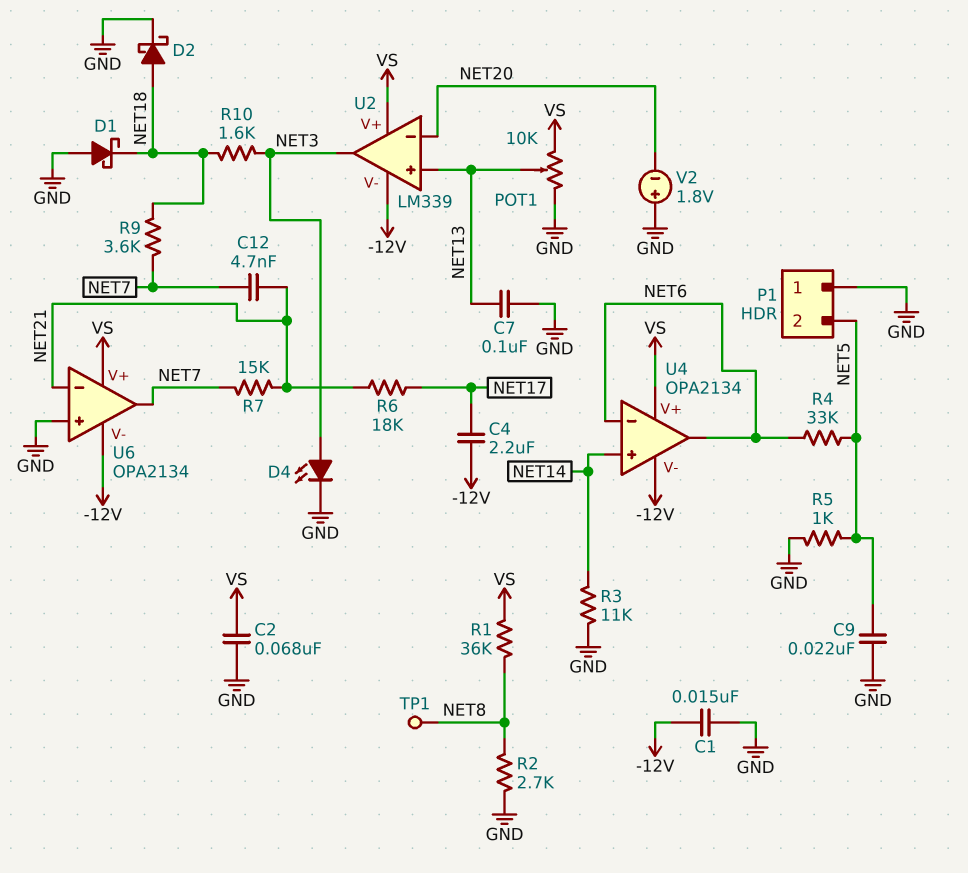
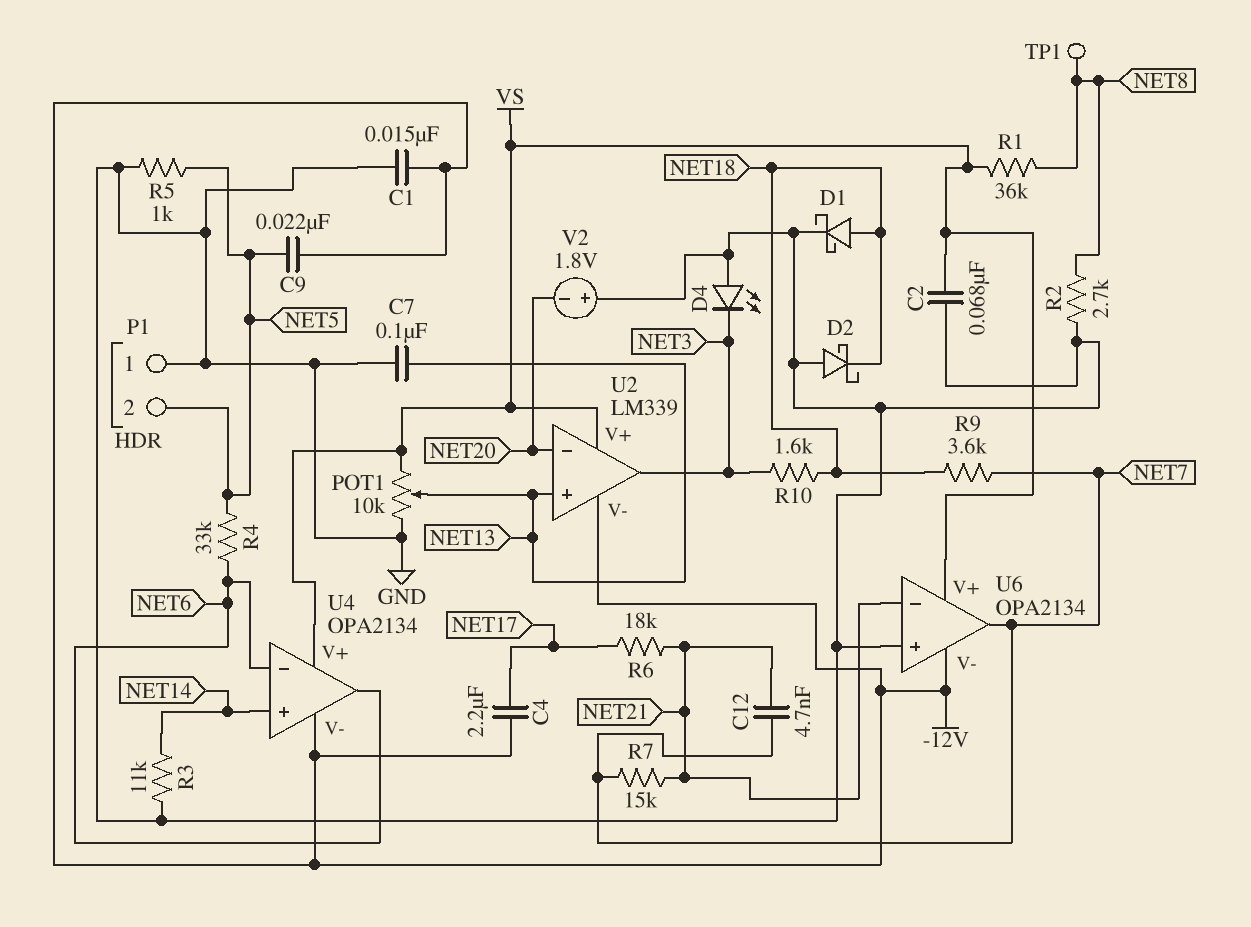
C9: 22nF (GND, NET5) -> 22nF (-12V, NET5)
D1: schottky (A GND, K NET18) -> schottky (A NET18, K GND)
D2: schottky (A NET18, K GND) -> schottky (A GND, K NET18)
D4: LED (A NET3, K GND) -> LED (A GND, K NET3)

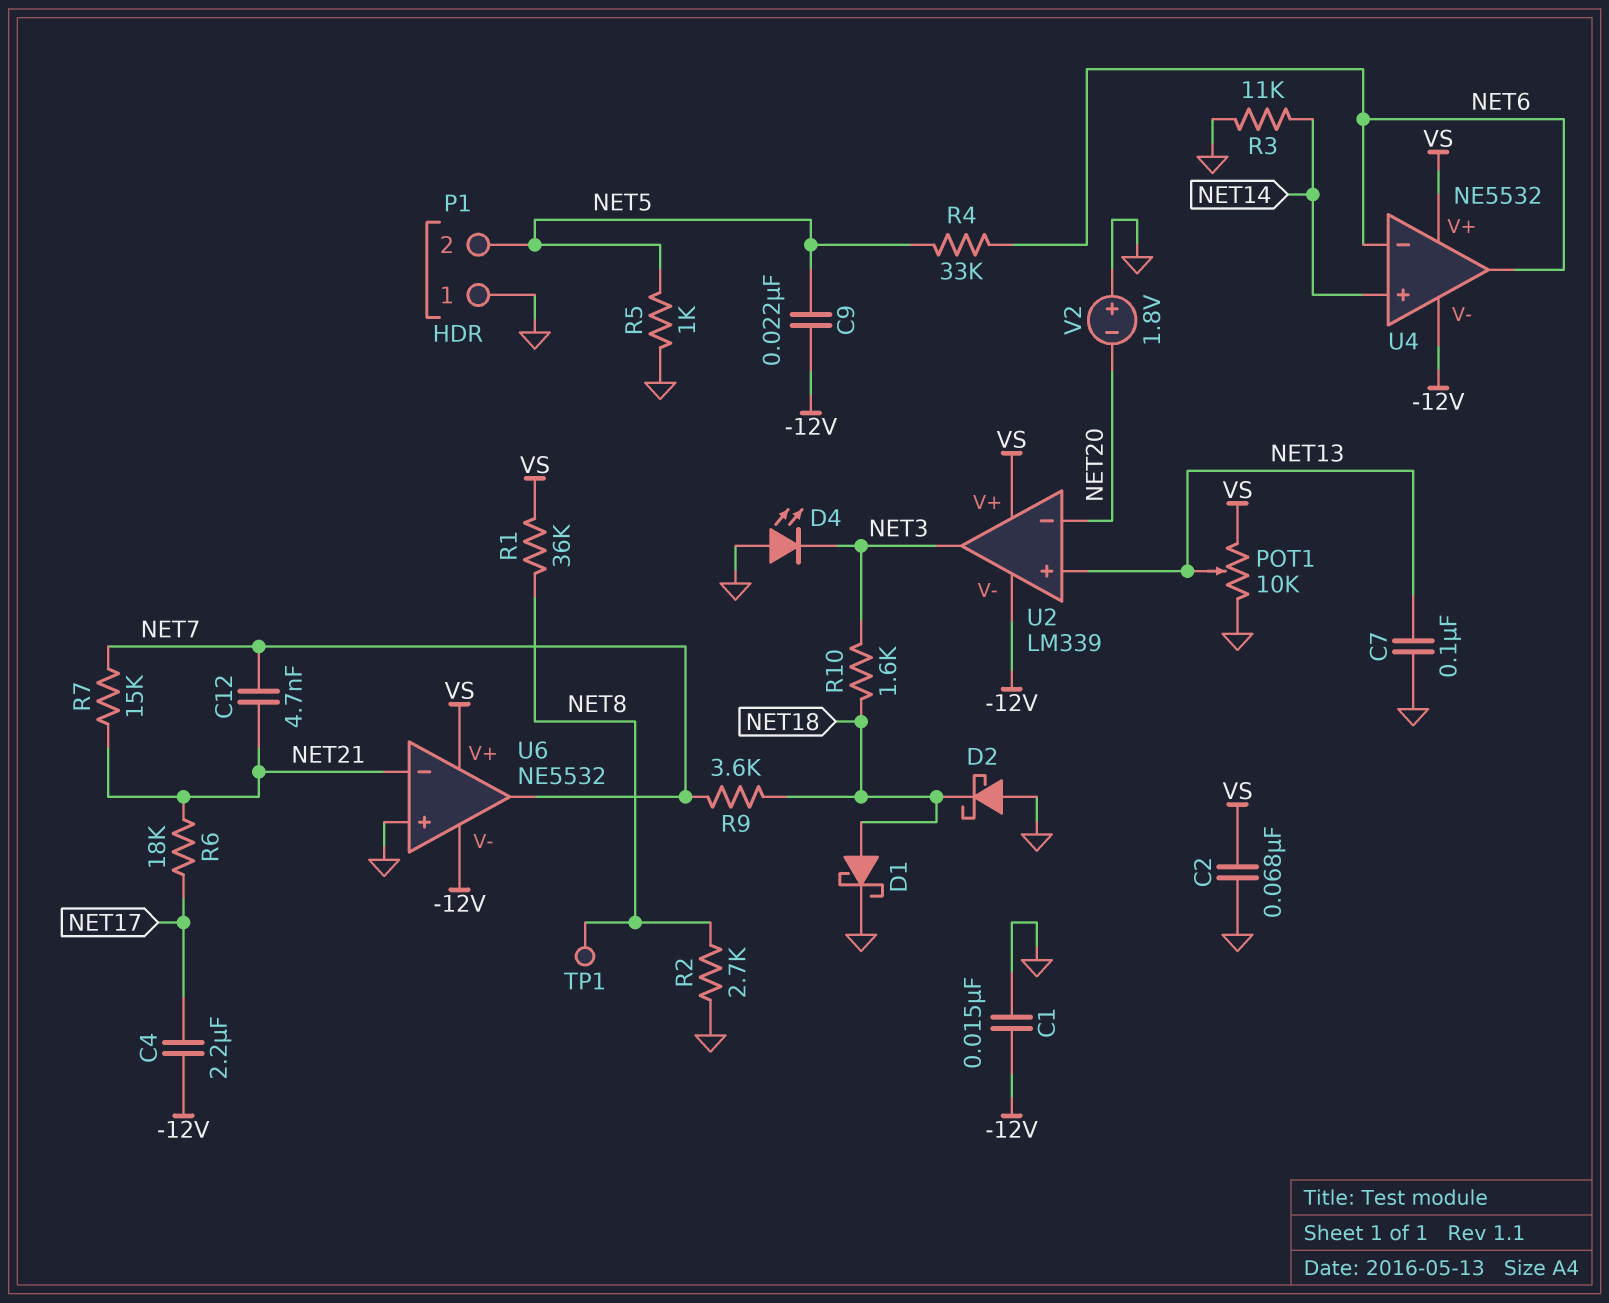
U4: OPA2134 -> NE5532
U6: OPA2134 -> NE5532

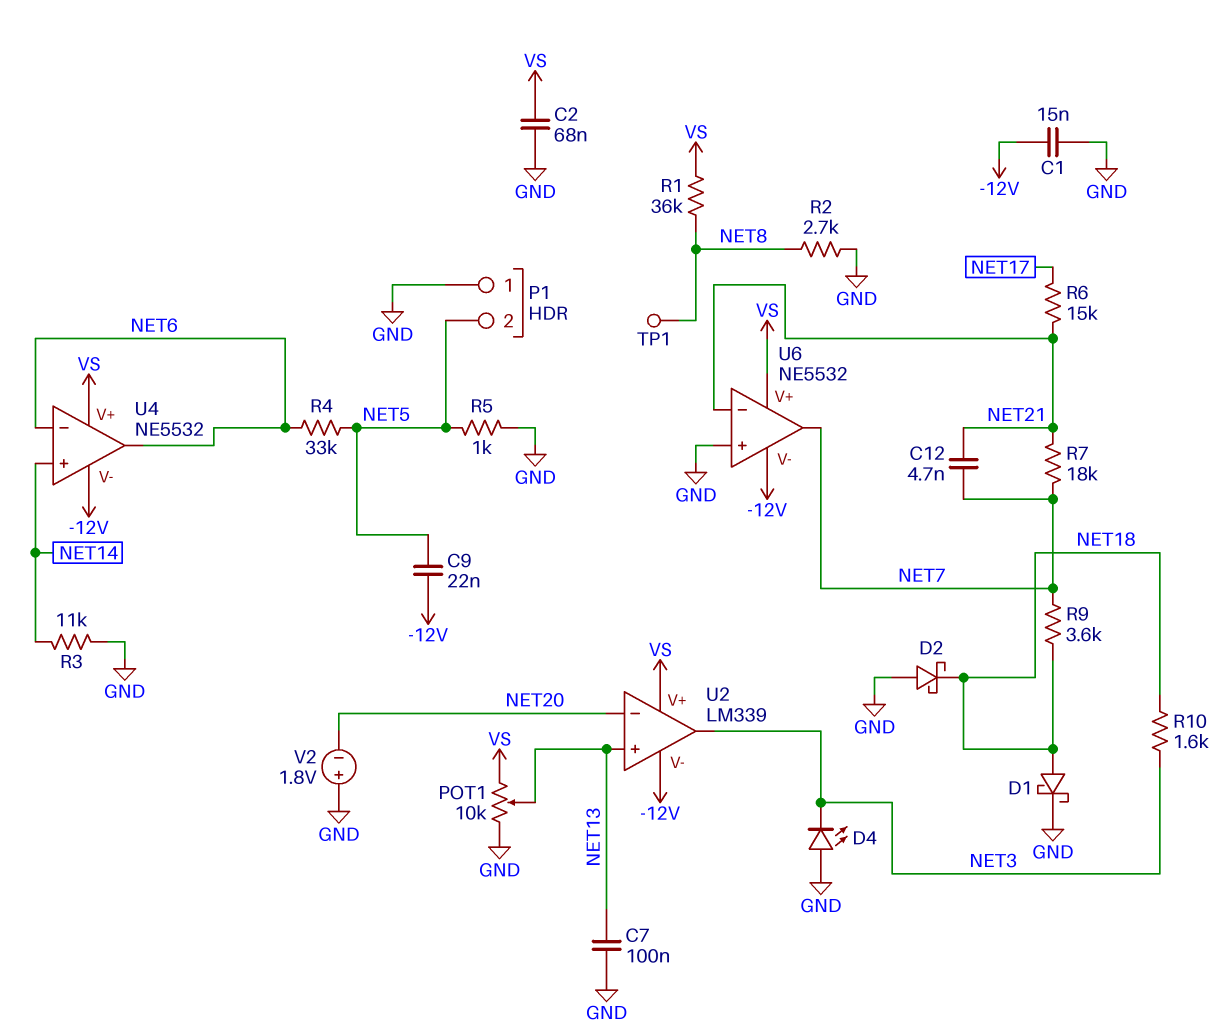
C4: 2.2uF (-12V, NET17) -> none
R6: 18k (NET17, NET21) -> 15k (NET17, NET21)
R7: 15k (NET7, NET21) -> 18k (NET7, NET21)

